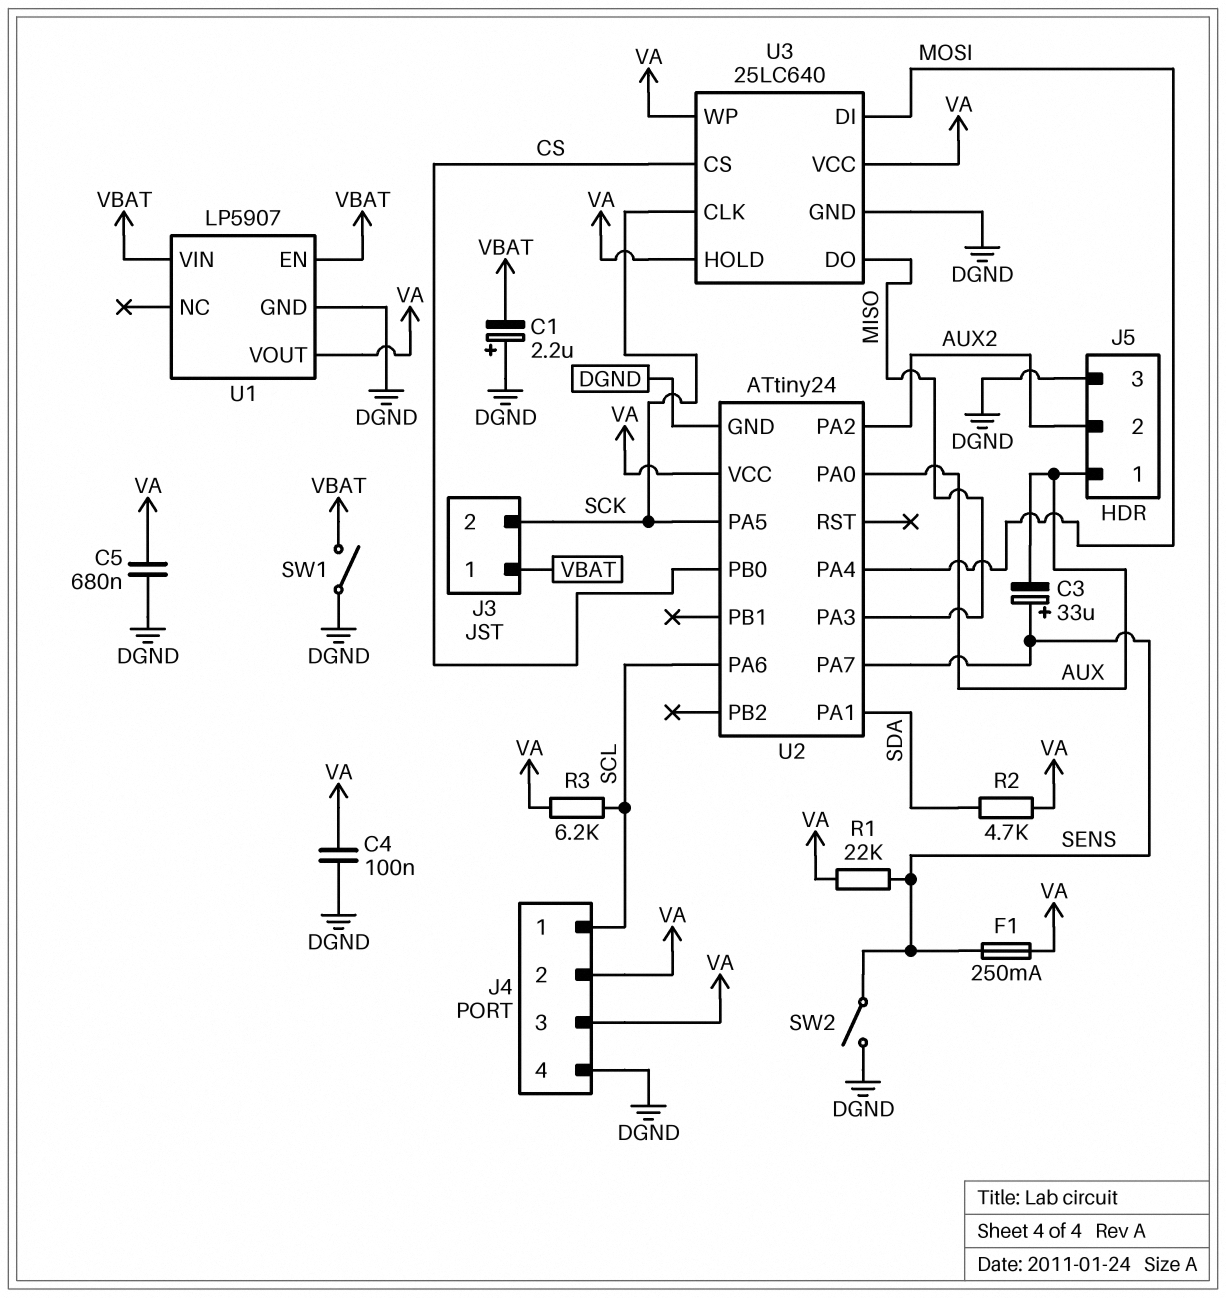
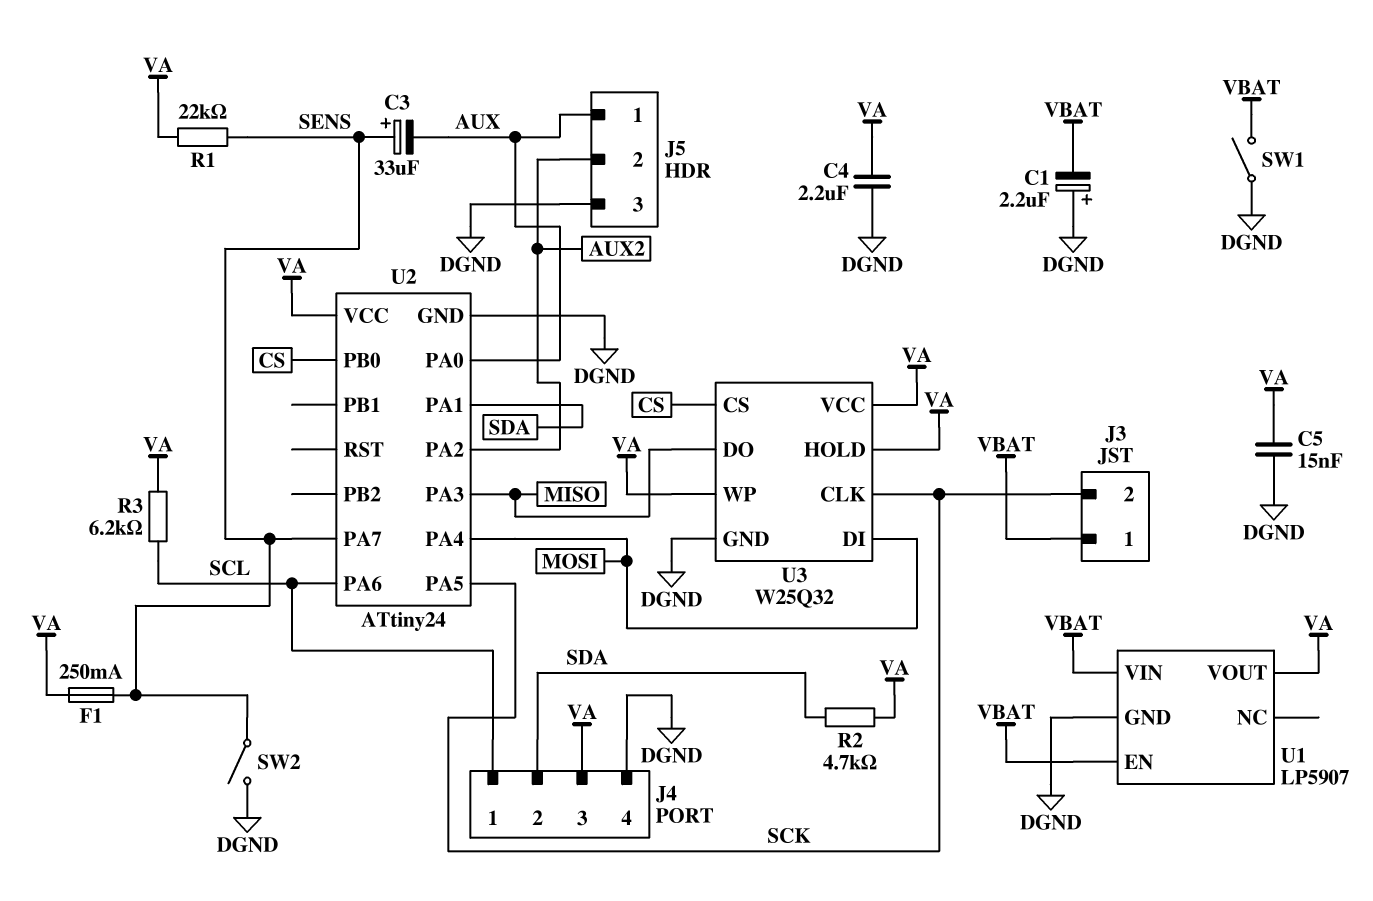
C4: 100nF (DGND, VA) -> 2.2uF (DGND, VA)
C5: 680nF (DGND, VA) -> 15nF (DGND, VA)
J4 pin 2: VA -> SDA
U3: 25LC640 -> W25Q32

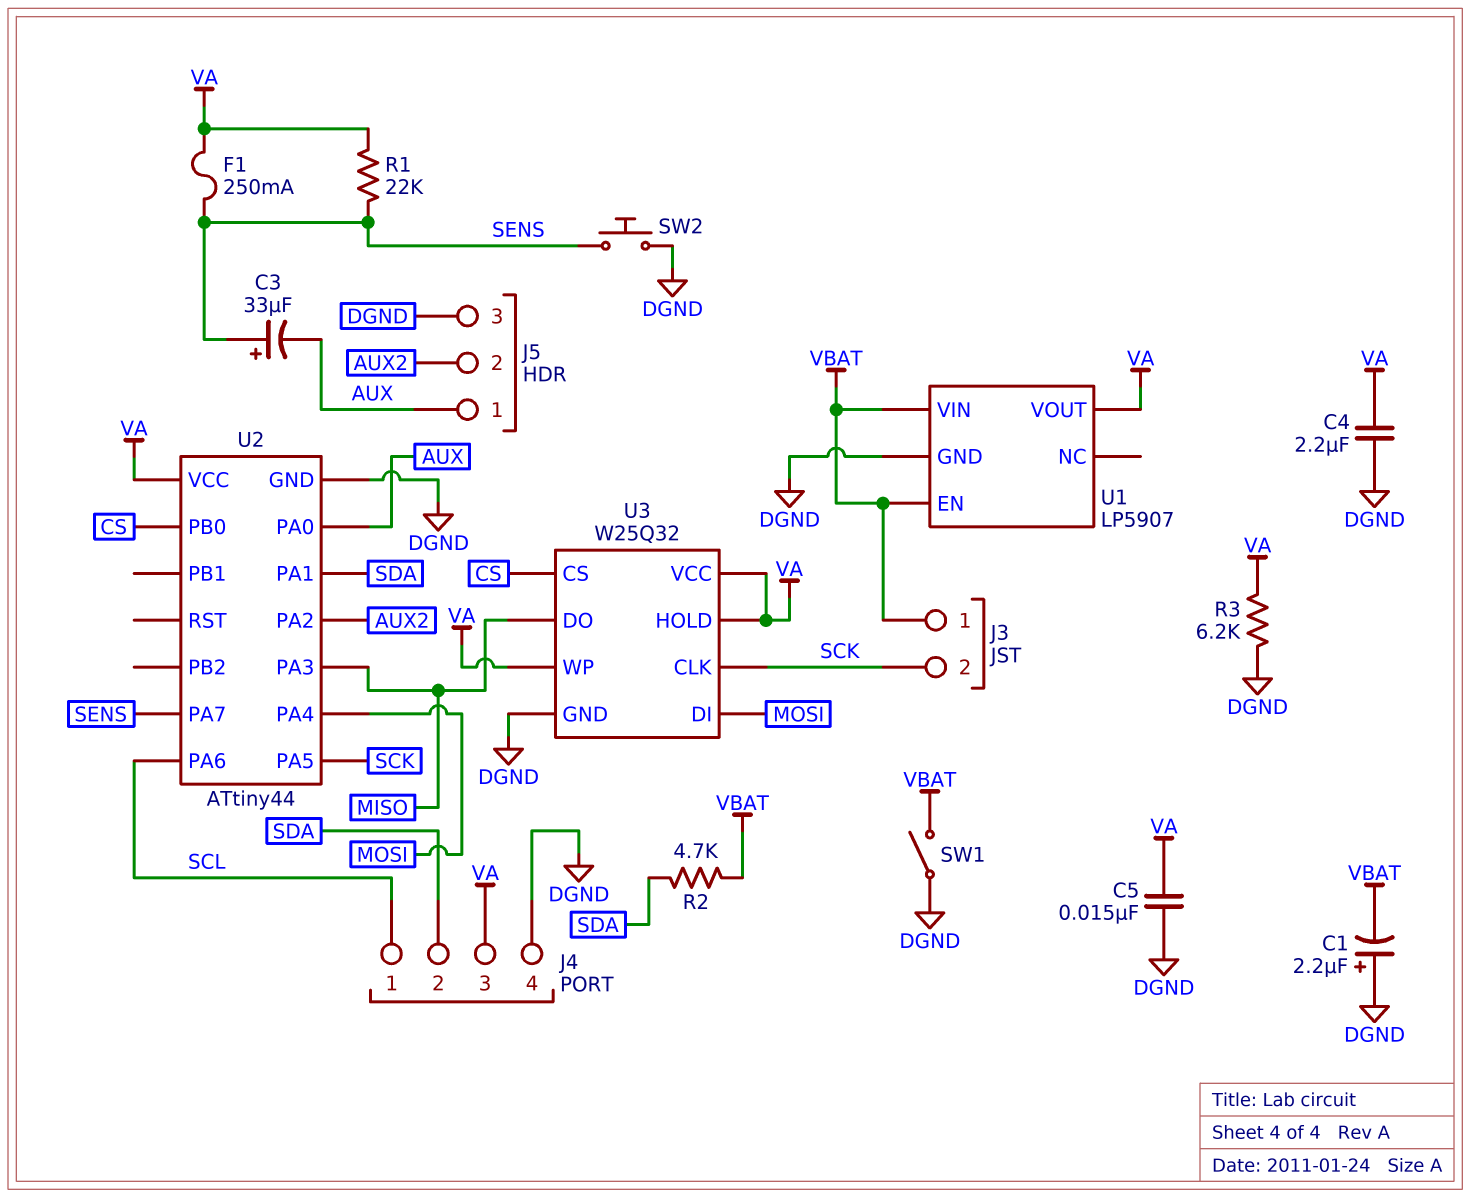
R2: 4.7k (SDA, VA) -> 4.7k (SDA, VBAT)
R3: 6.2k (SCL, VA) -> 6.2k (DGND, VA)
SW2: switch (DGND, SENS) -> button (DGND, SENS)
U2: ATtiny24 -> ATtiny44

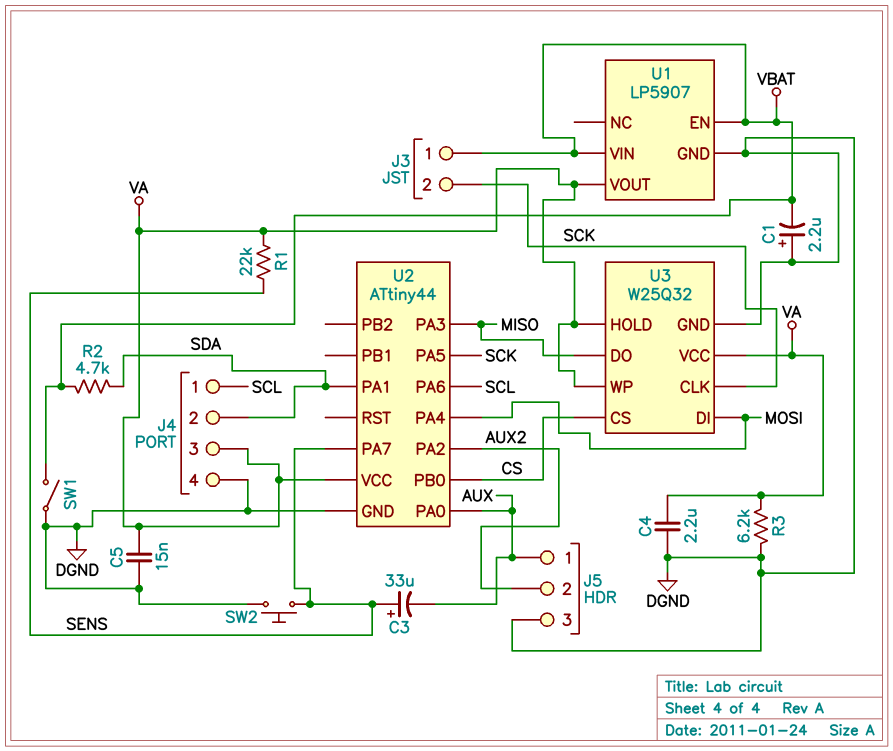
F1: 250mA (SENS, VA) -> none

